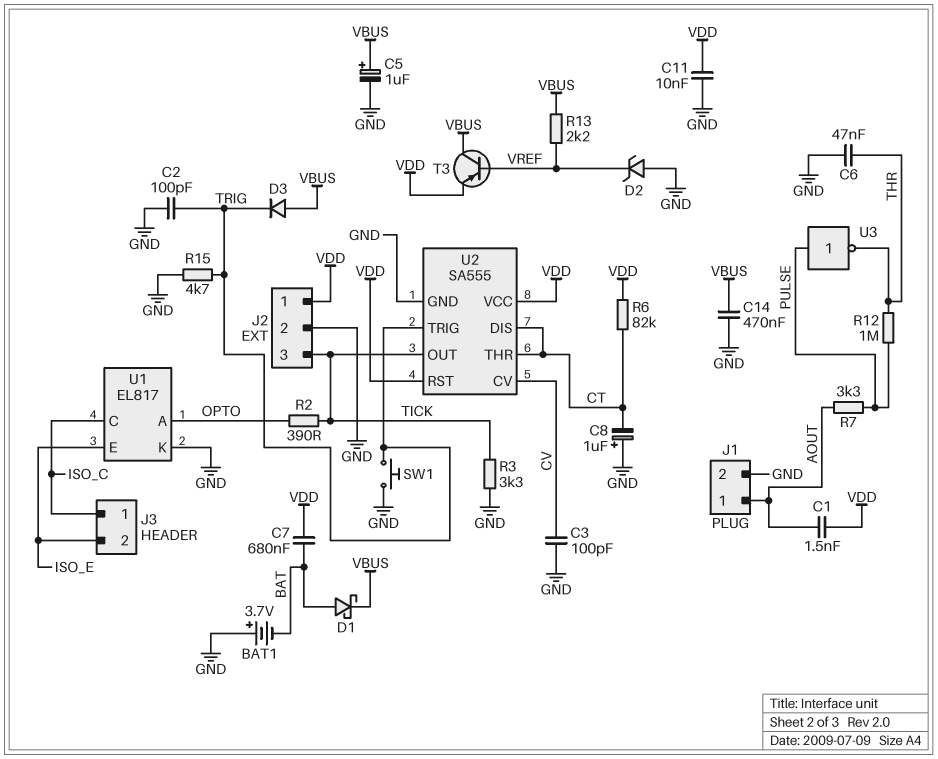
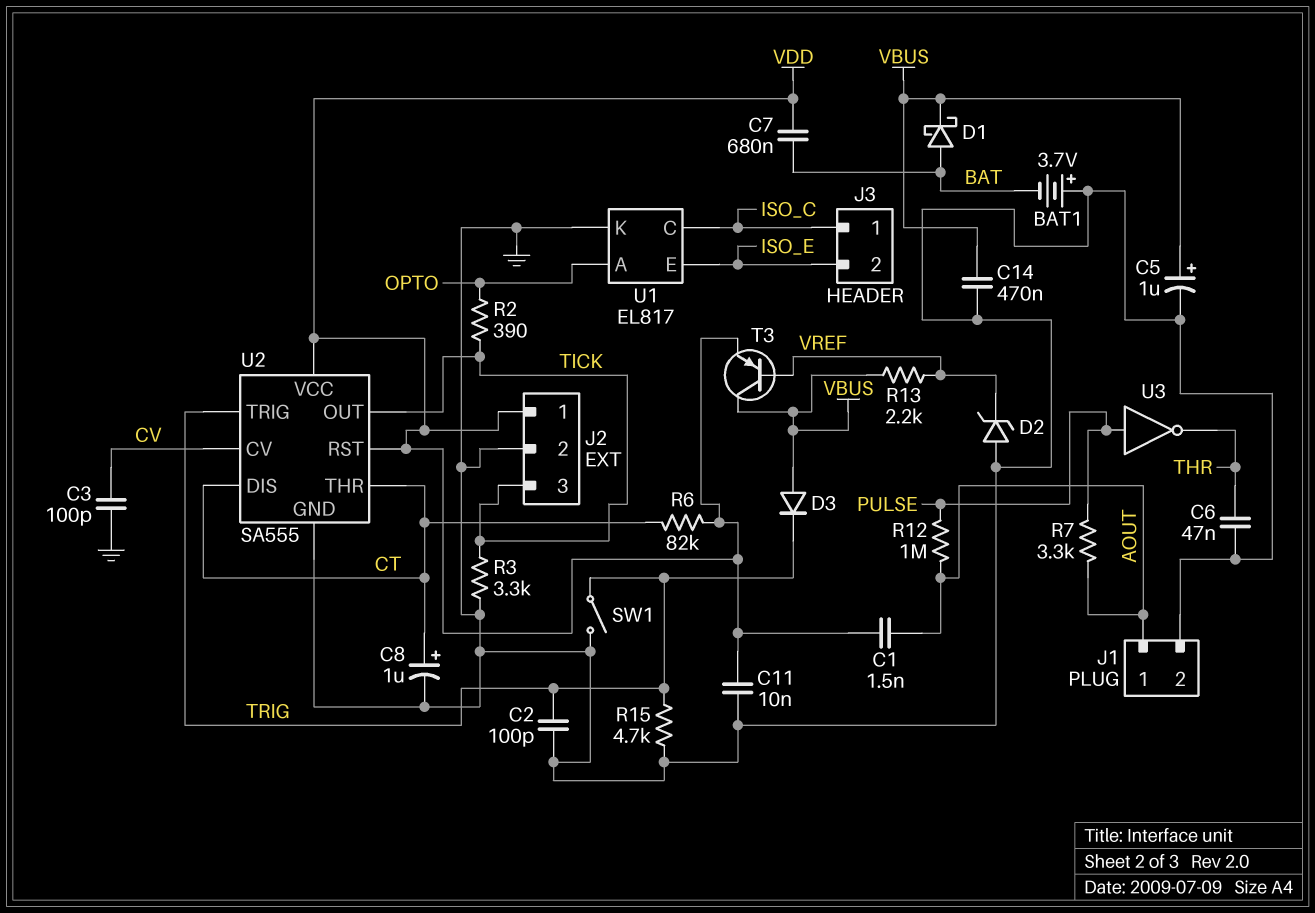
C8: 1uF (plus GND, minus CT) -> 1uF (plus CT, minus GND)
R12: 1M (PULSE, THR) -> 1M (AOUT, PULSE)
SW1: button (GND, TRIG) -> switch (GND, TRIG)

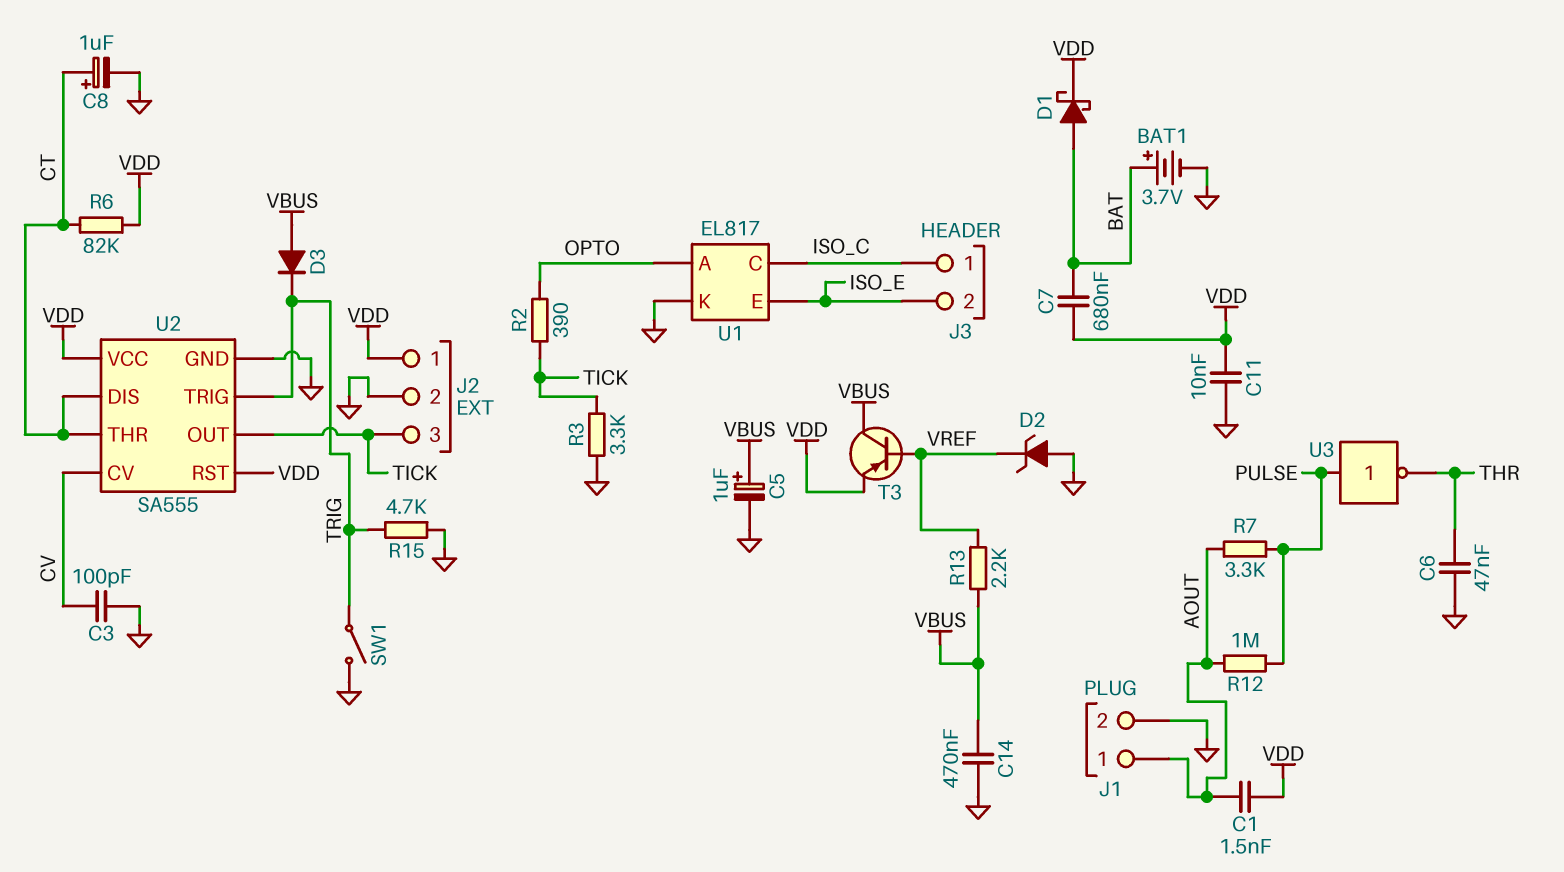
BAT1: 3.7V (plus GND, minus BAT) -> 3.7V (plus BAT, minus GND)
C2: 100pF (GND, TRIG) -> none
D1: schottky (A BAT, K VBUS) -> schottky (A BAT, K VDD)

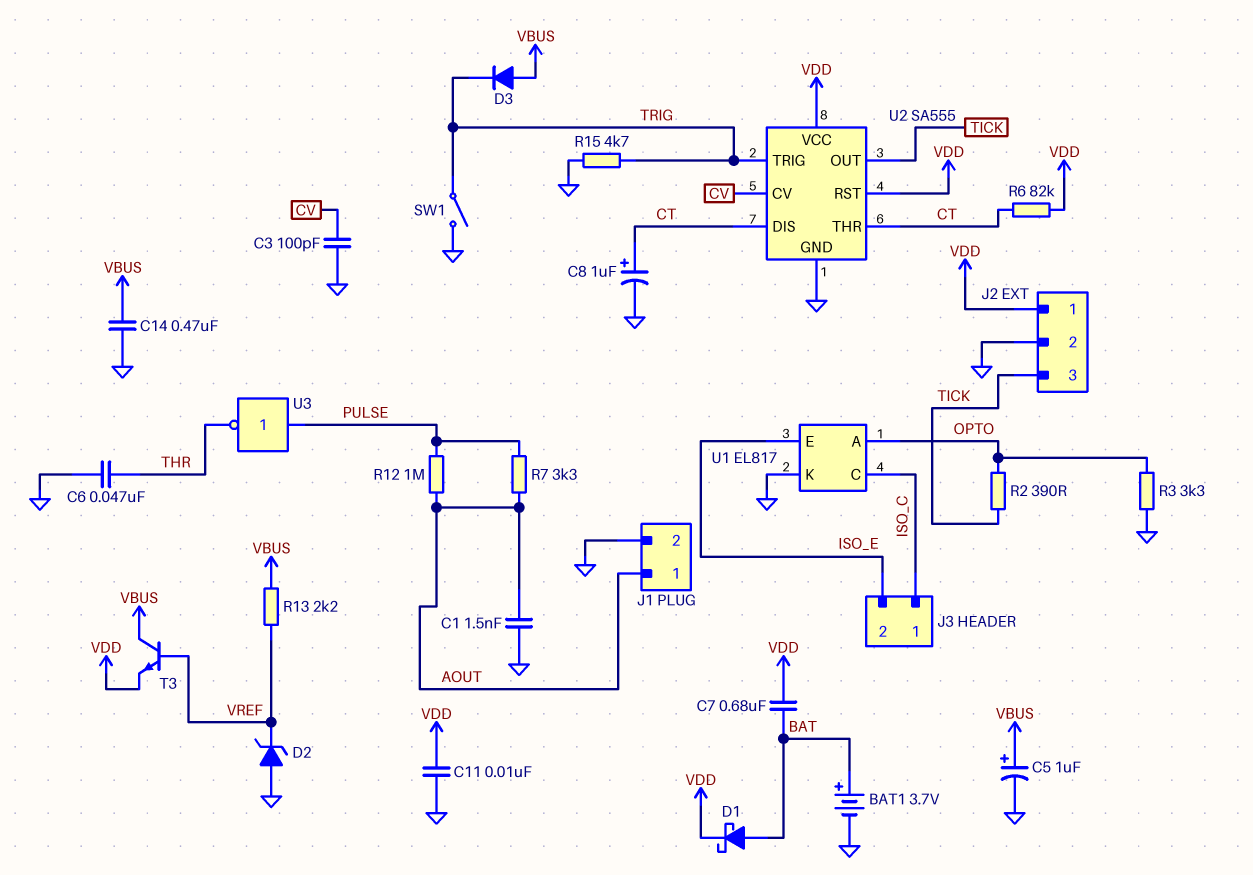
C1: 1.5nF (AOUT, VDD) -> 1.5nF (AOUT, GND)
R3: 3.3k (GND, TICK) -> 3.3k (GND, OPTO)
T3: PNP (B VREF, C VBUS, E VDD) -> NPN (B VREF, C VBUS, E VDD)

